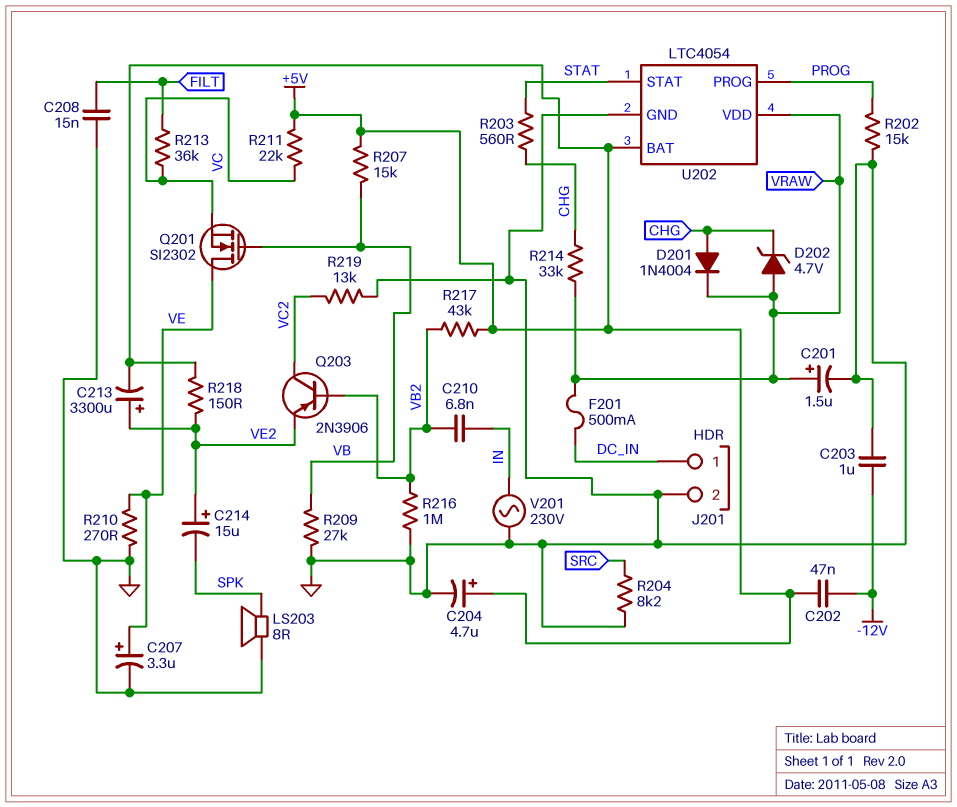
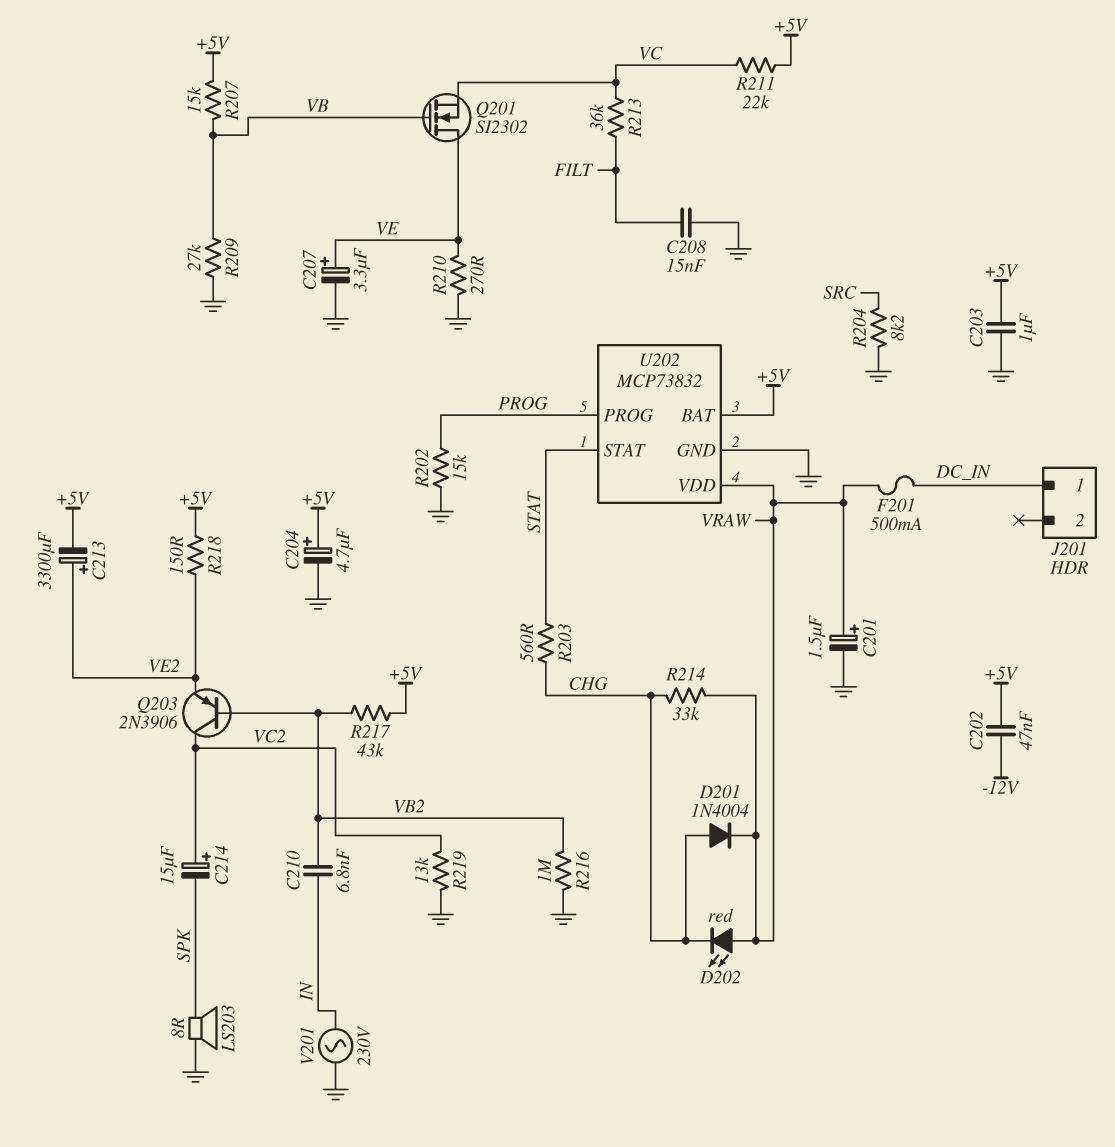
C203: 1uF (-12V, GND) -> 1uF (+5V, GND)
C214: 15uF (plus VE2, minus SPK) -> 15uF (plus VC2, minus SPK)
D202: zener 4.7V (A VRAW, K CHG) -> LED red (A VRAW, K CHG)
J201 pin 2: GND -> none
U202: LTC4054 -> MCP73832

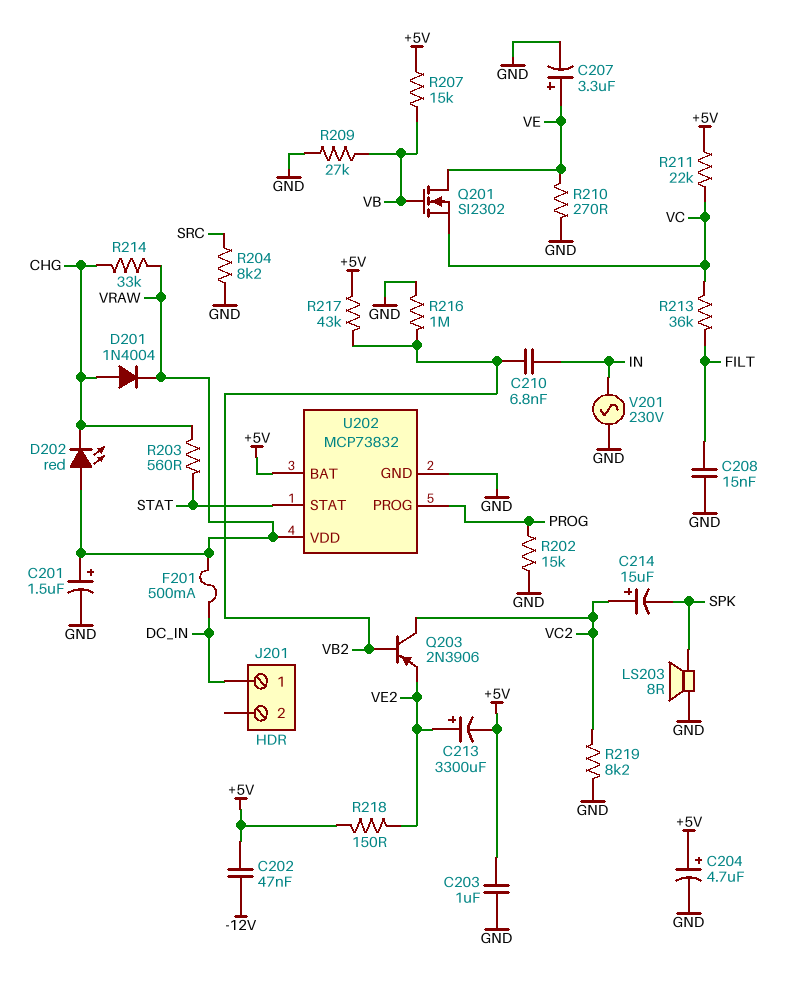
R219: 13k (GND, VC2) -> 8.2k (GND, VC2)

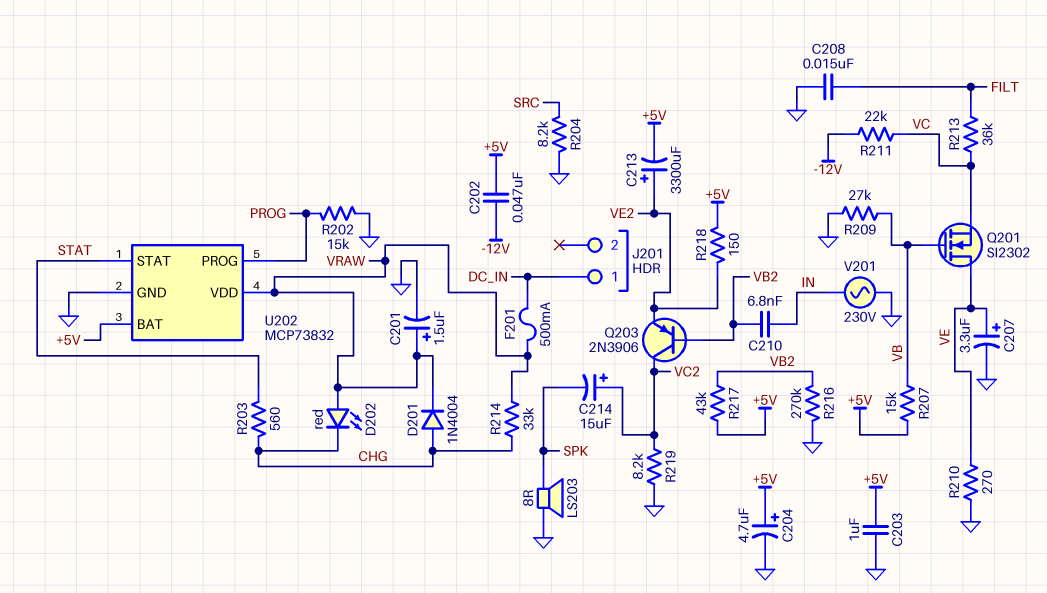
R211: 22k (+5V, VC) -> 22k (-12V, VC)
R216: 1M (GND, VB2) -> 270k (GND, VB2)

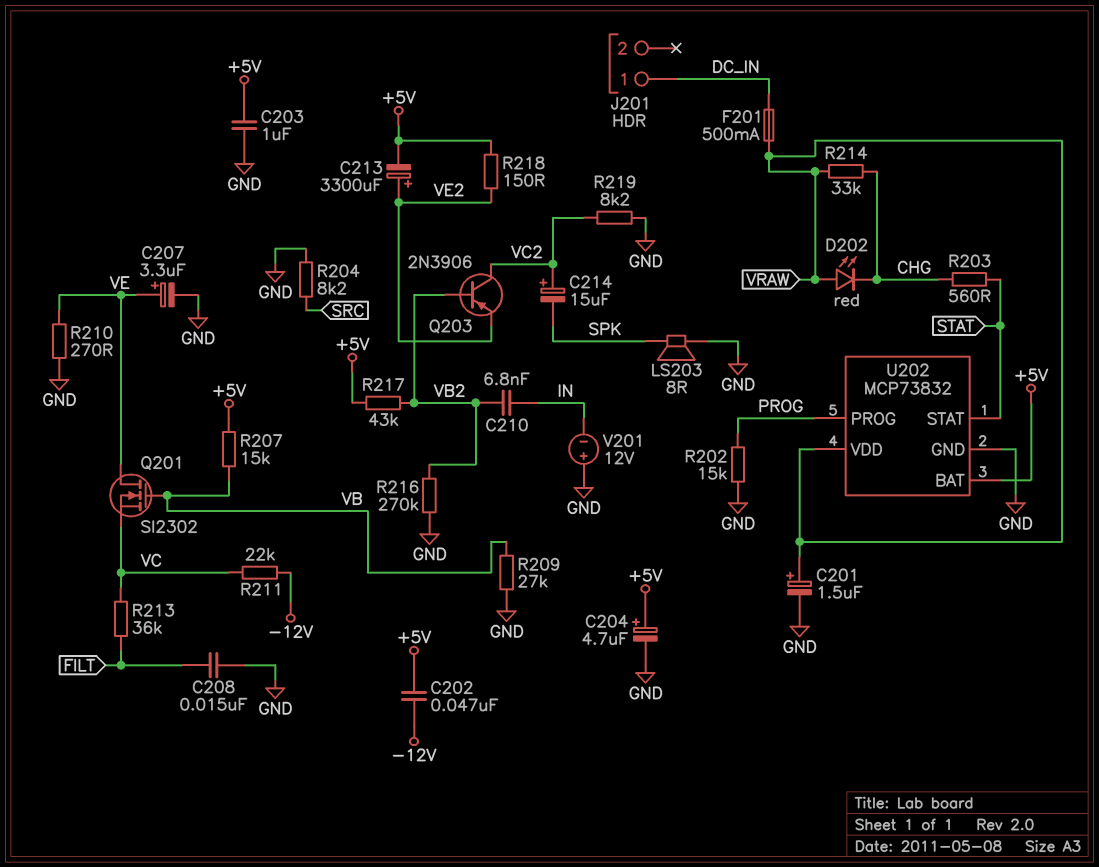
D201: diode 1N4004 (A CHG, K VRAW) -> none
V201: AC 230V (GND, IN) -> 12V (plus GND, minus IN)

